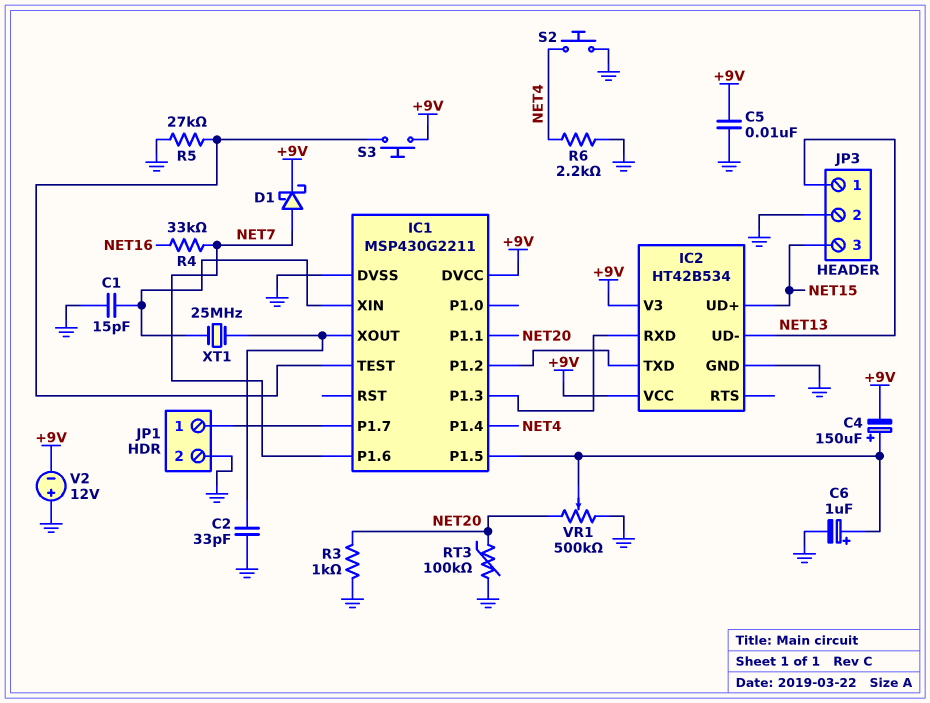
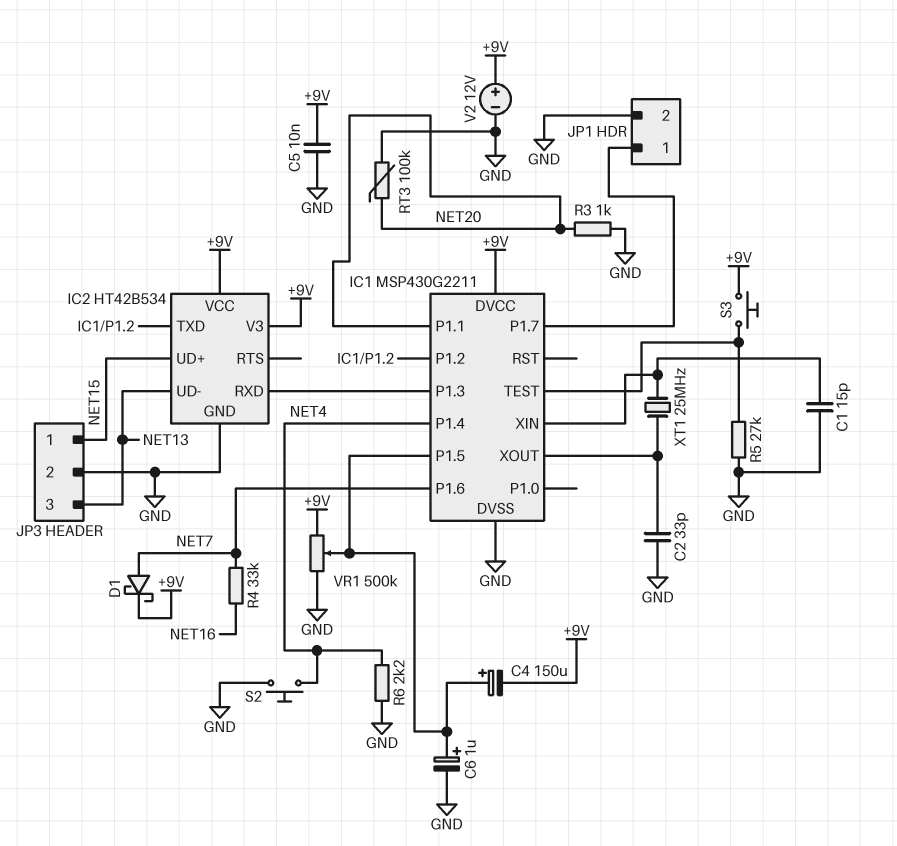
JP3 pin 1: NET13 -> NET15
JP3 pin 3: NET15 -> NET13
V2: 12V (plus GND, minus +9V) -> 12V (plus +9V, minus GND)
VR1: 500k (GND, NET20, wiper IC1/P1.5) -> 500k (+9V, GND, wiper IC1/P1.5)

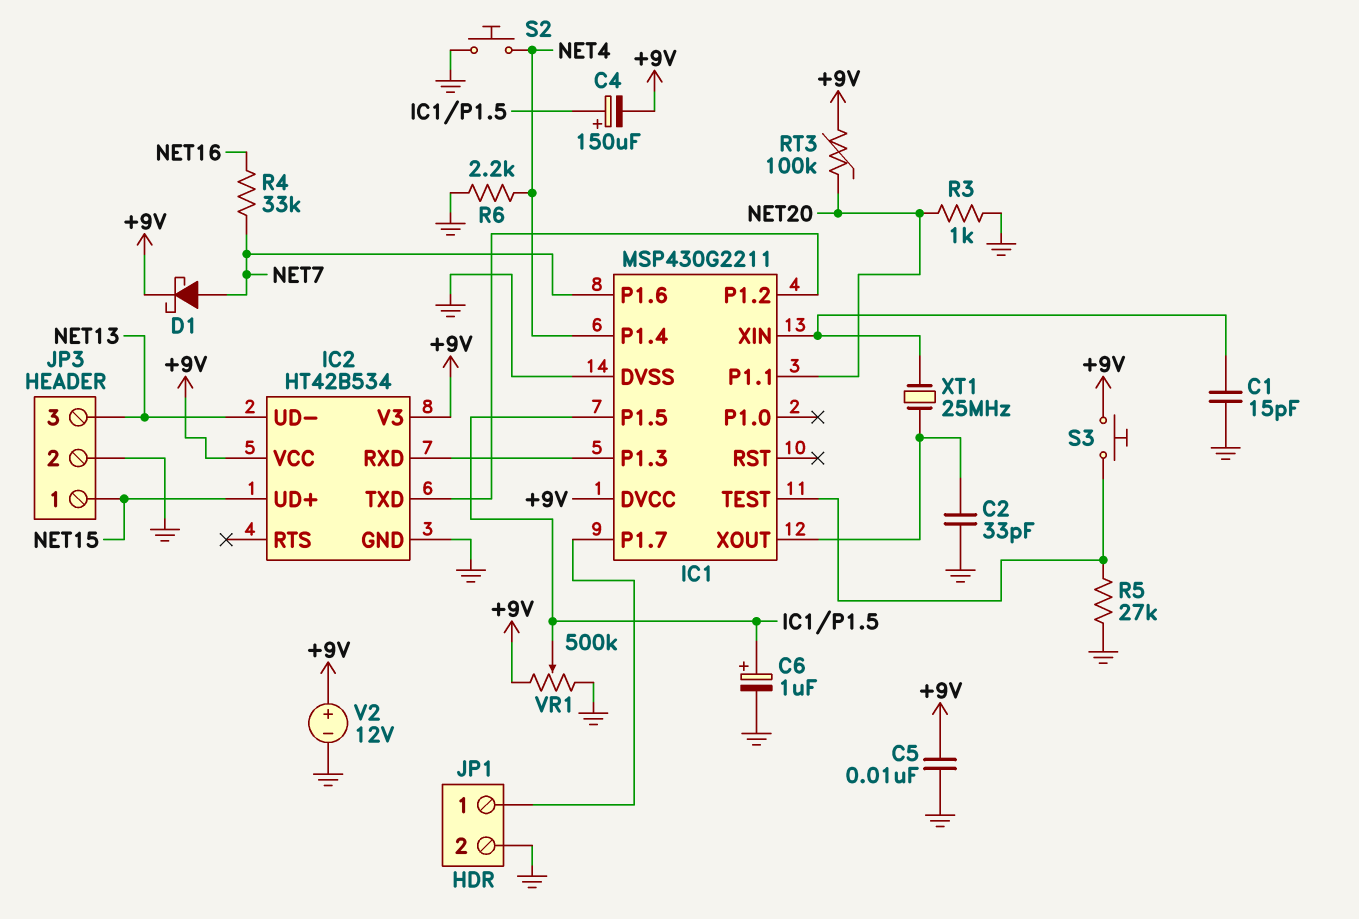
RT3: 100k (GND, NET20) -> 100k (+9V, NET20)

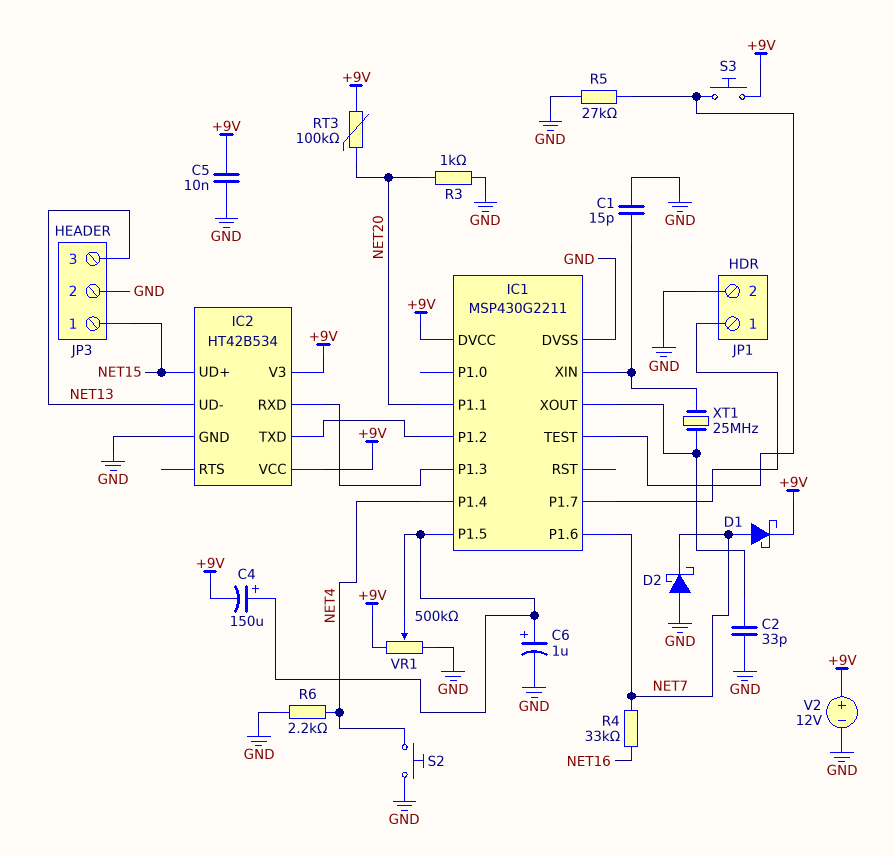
D2: none -> schottky (A GND, K NET7)

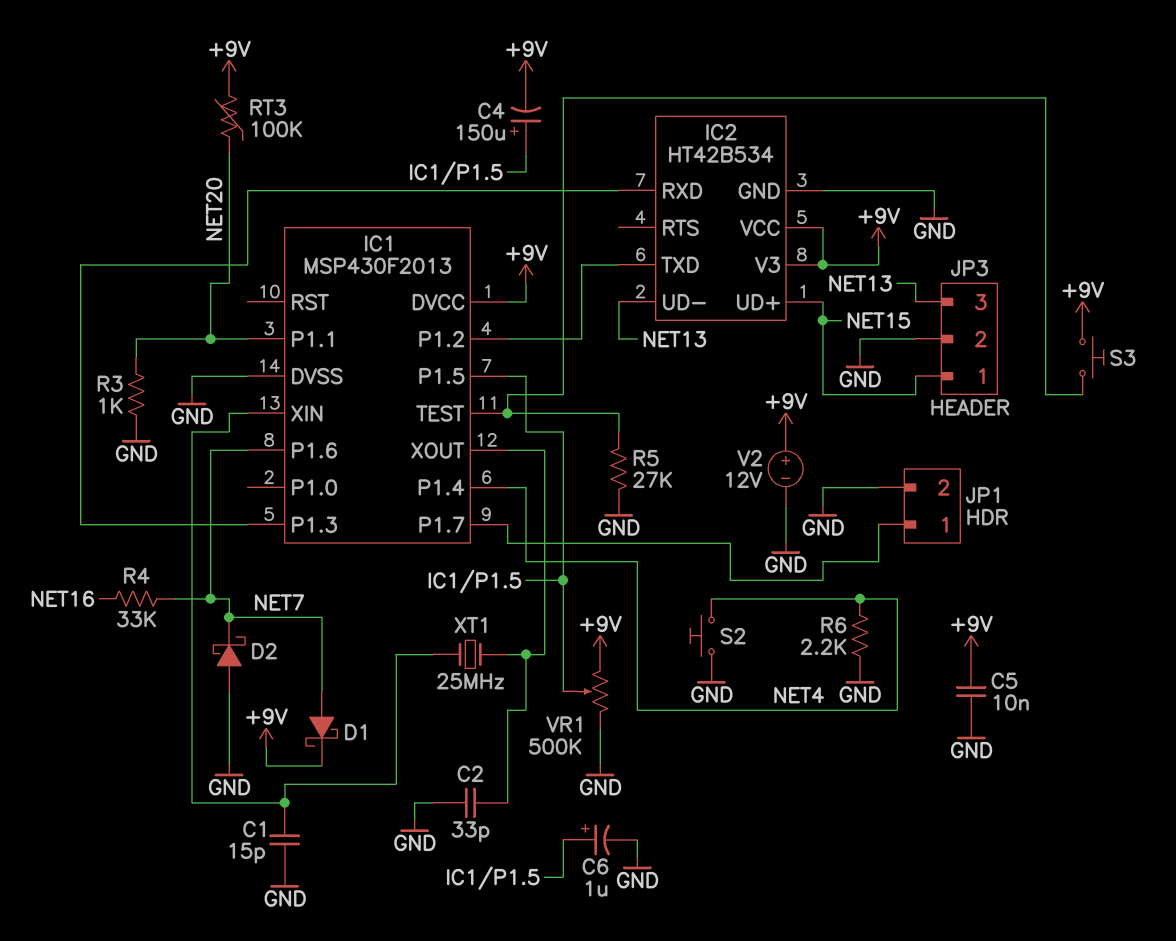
IC1: MSP430G2211 -> MSP430F2013

